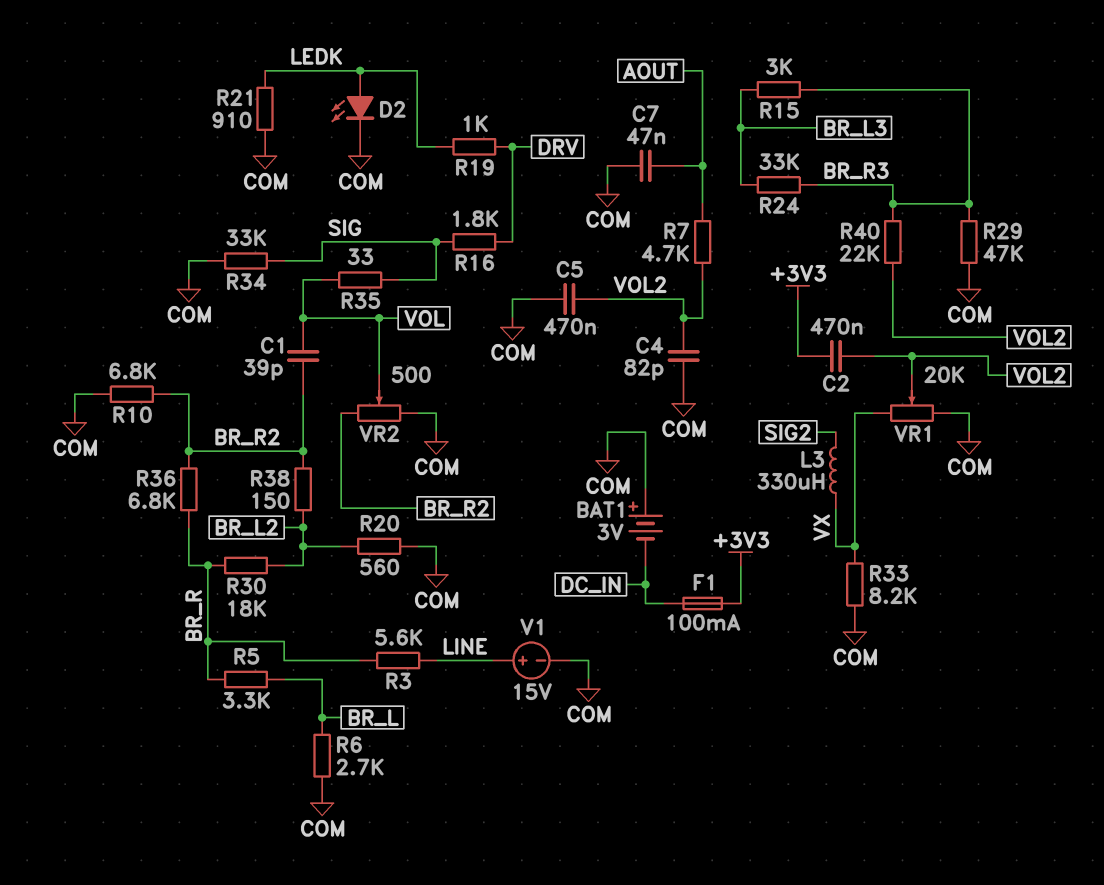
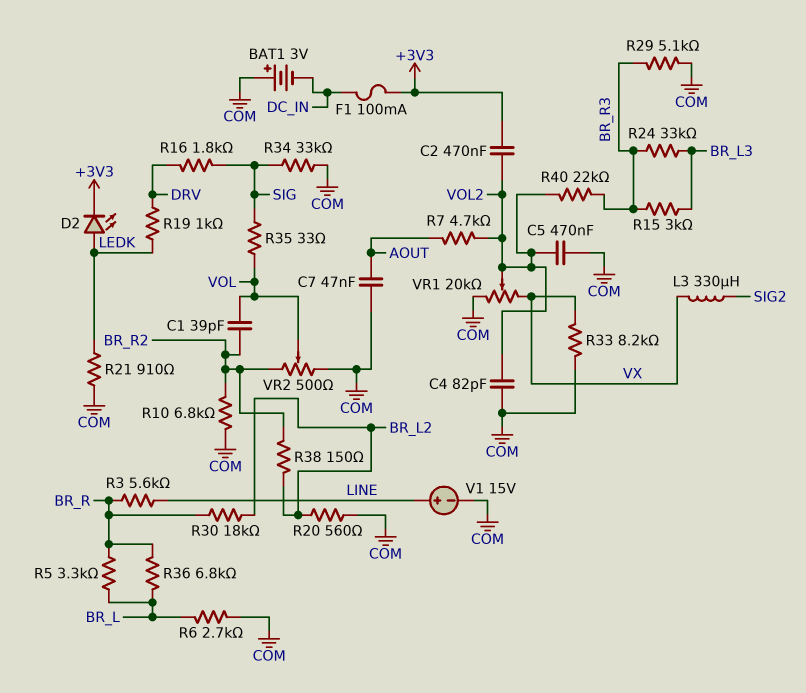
D2: LED (A LEDK, K COM) -> LED (A LEDK, K +3V3)
R29: 47k (BR_R3, COM) -> 5.1k (BR_R3, COM)
R36: 6.8k (BR_R, BR_R2) -> 6.8k (BR_L, BR_R)

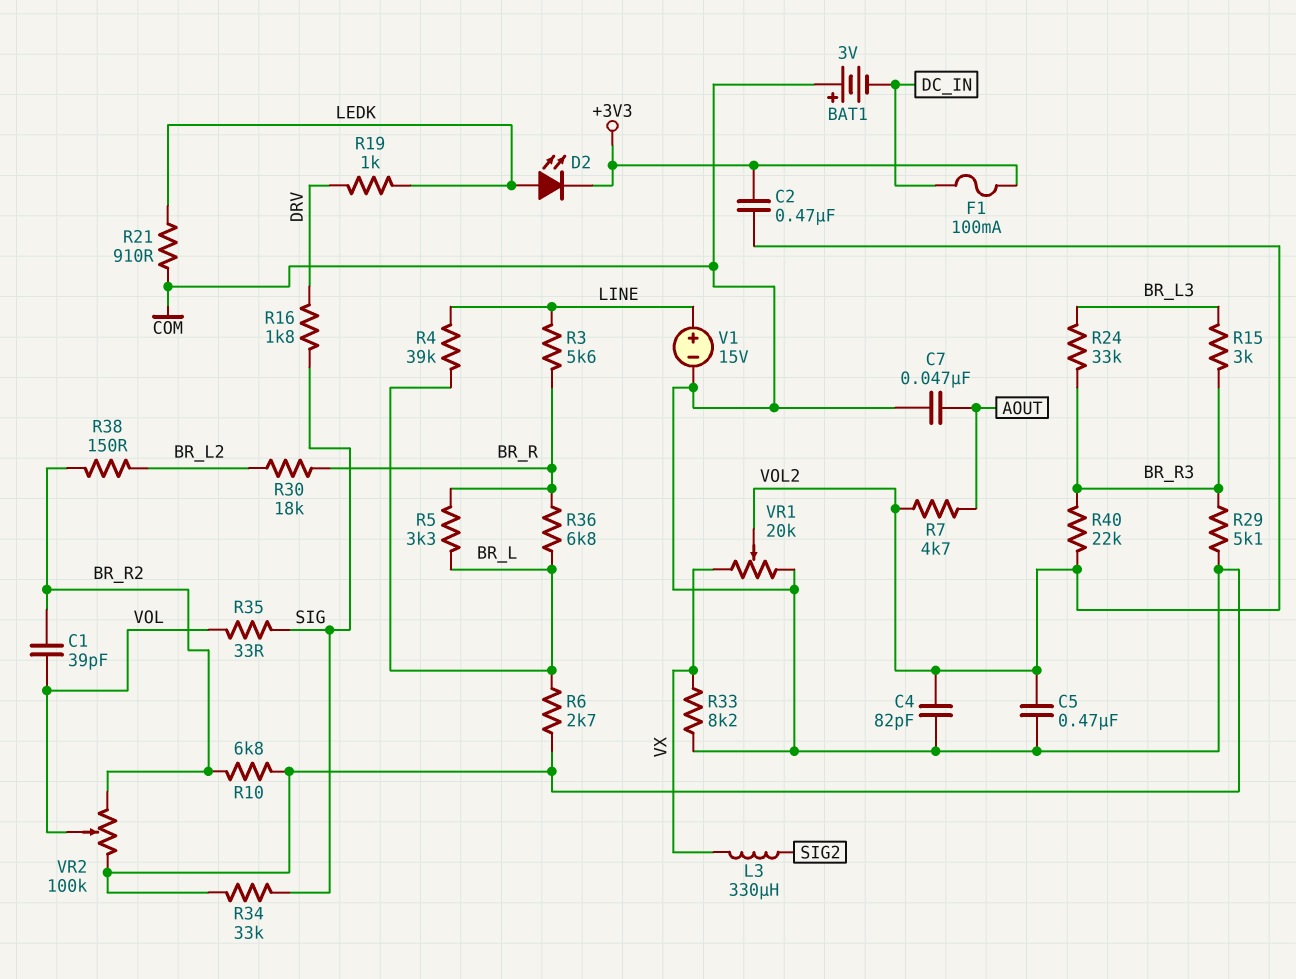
R4: none -> 39k (BR_L, LINE)
R20: 560 (BR_L2, COM) -> none
VR2: 500 (BR_R2, COM, wiper VOL) -> 100k (BR_R2, COM, wiper VOL)

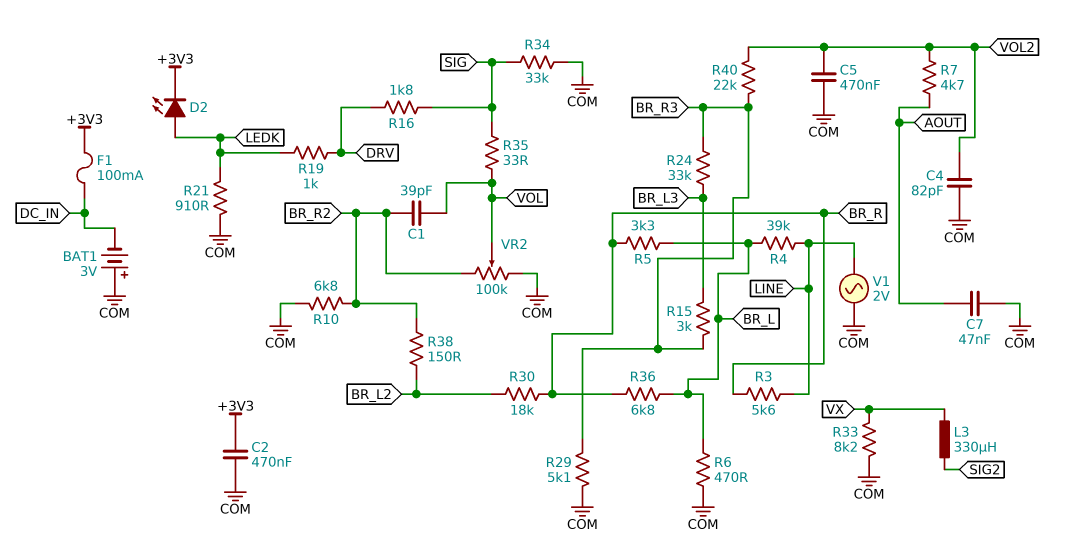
C2: 470nF (+3V3, VOL2) -> 470nF (+3V3, COM)
R6: 2.7k (BR_L, COM) -> 470 (BR_L, COM)
V1: 15V (plus LINE, minus COM) -> AC 2V (COM, LINE)
VR1: 20k (COM, VX, wiper VOL2) -> none

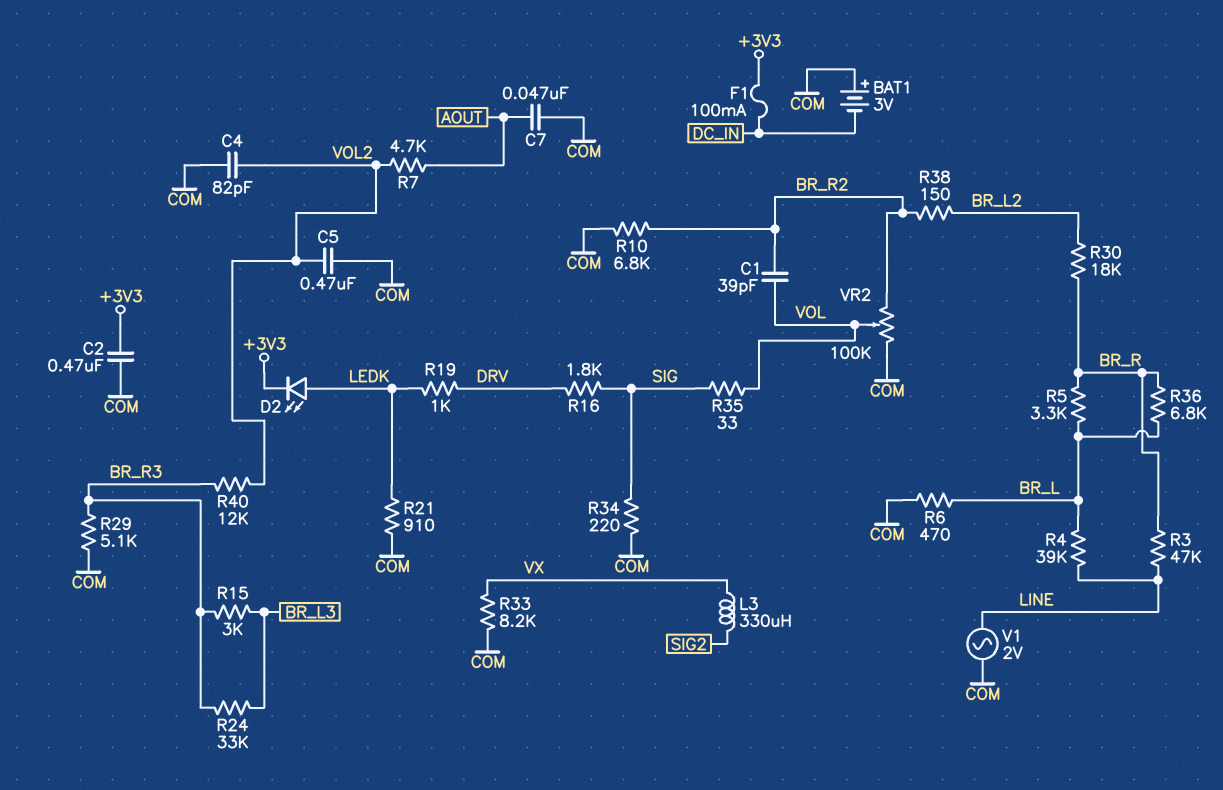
R3: 5.6k (BR_R, LINE) -> 47k (BR_R, LINE)
R34: 33k (COM, SIG) -> 220 (COM, SIG)
R40: 22k (BR_R3, VOL2) -> 12k (BR_R3, VOL2)

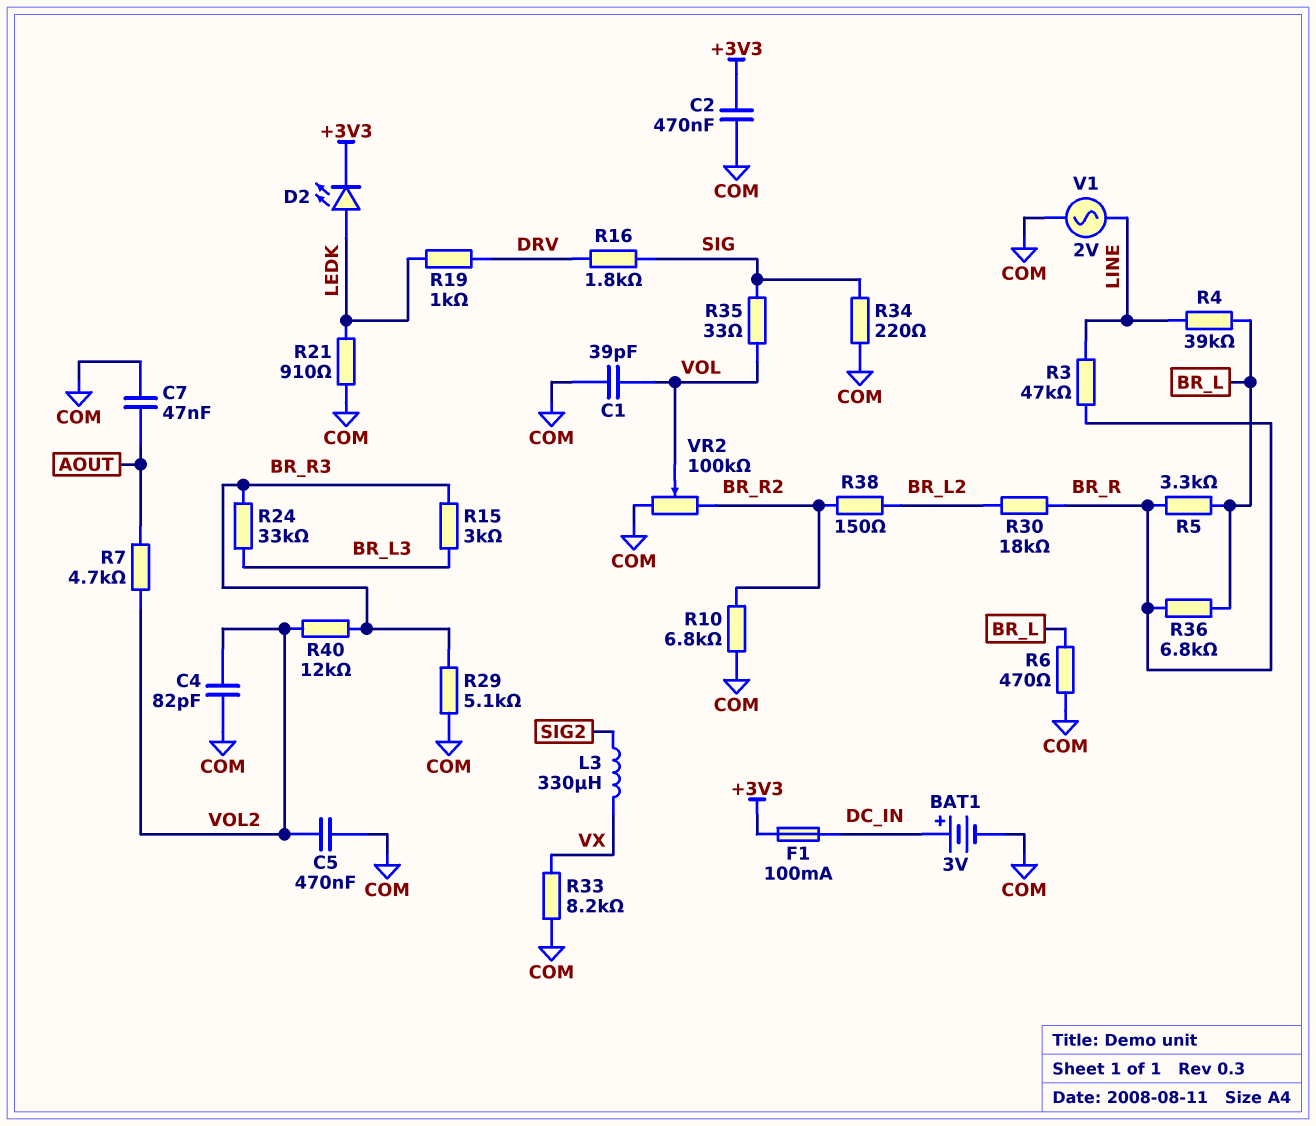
BAT1: 3V (plus COM, minus DC_IN) -> 3V (plus DC_IN, minus COM)
C1: 39pF (BR_R2, VOL) -> 39pF (COM, VOL)

